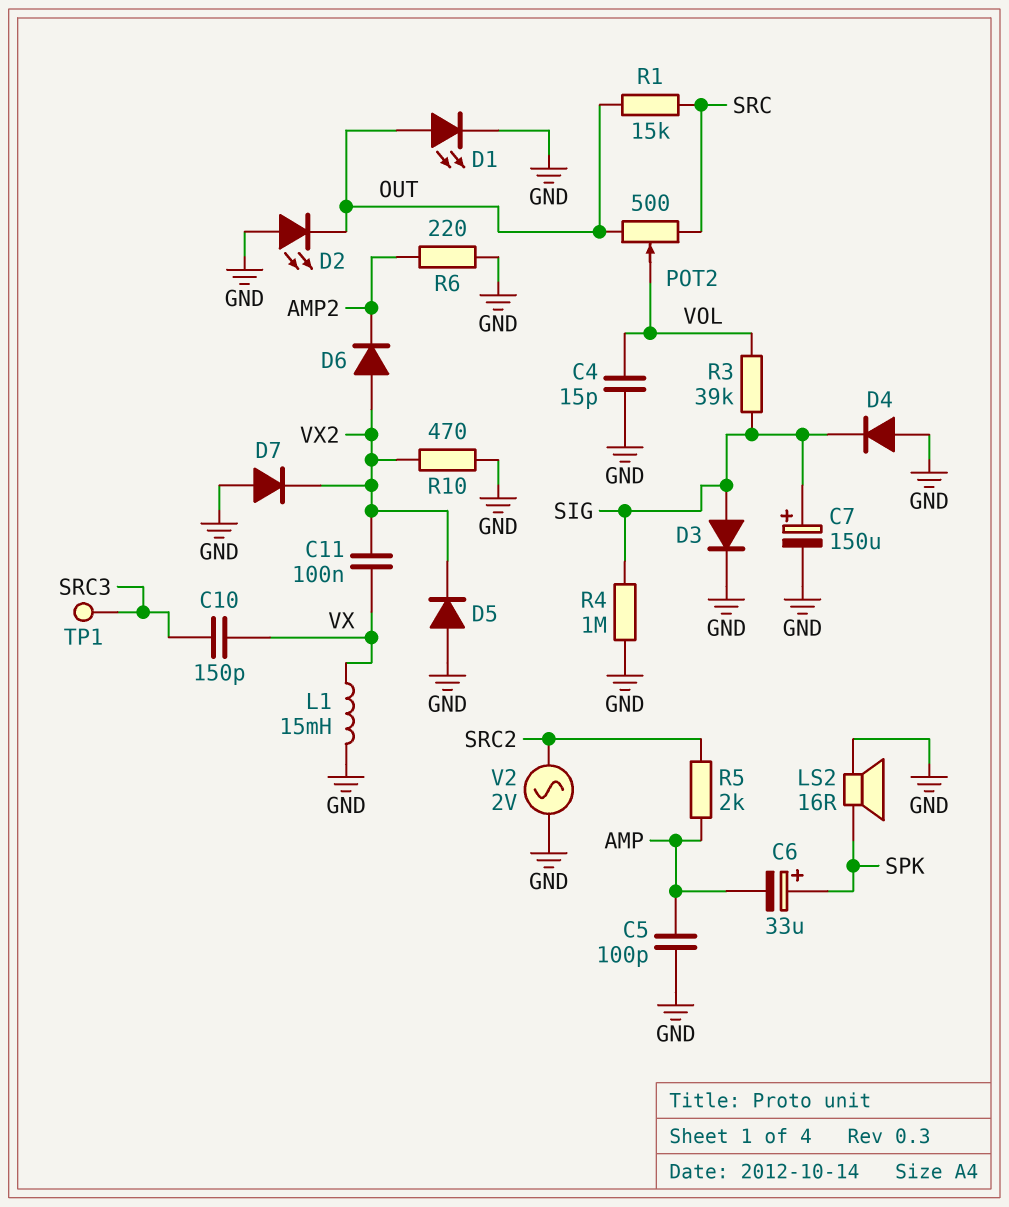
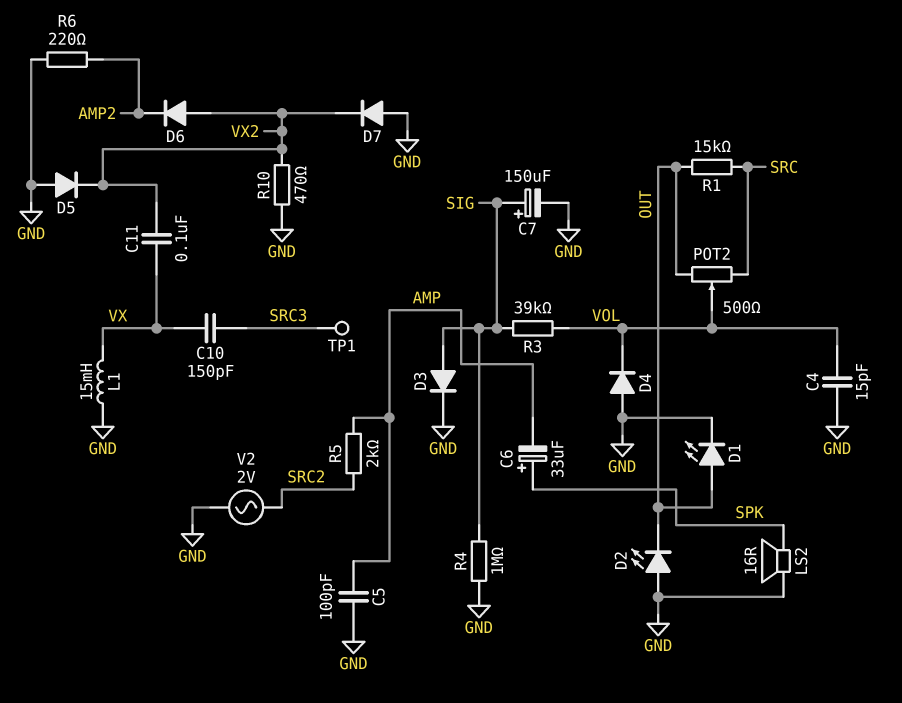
D4: diode (A GND, K SIG) -> diode (A GND, K VOL)

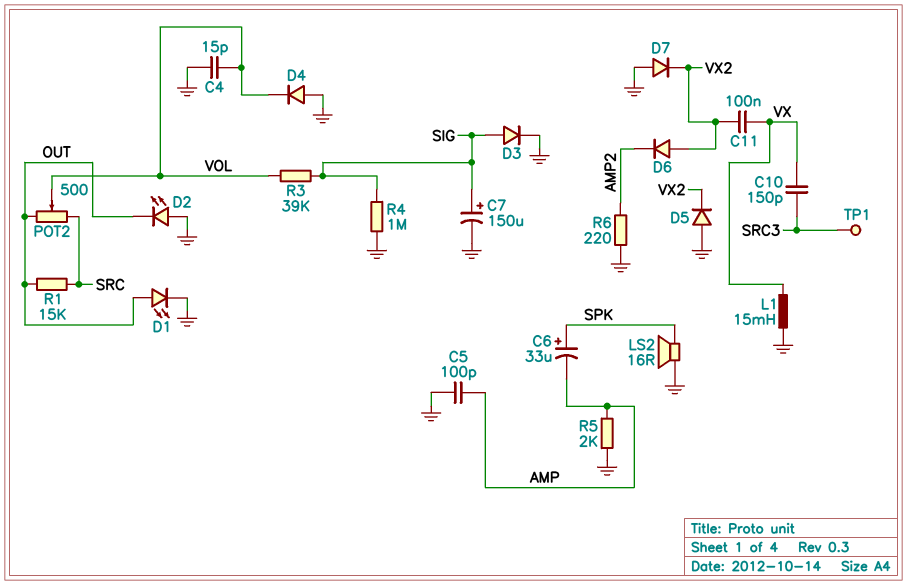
R5: 2k (AMP, SRC2) -> 2k (AMP, GND)
R10: 470 (GND, VX2) -> none
V2: AC 2V (GND, SRC2) -> none

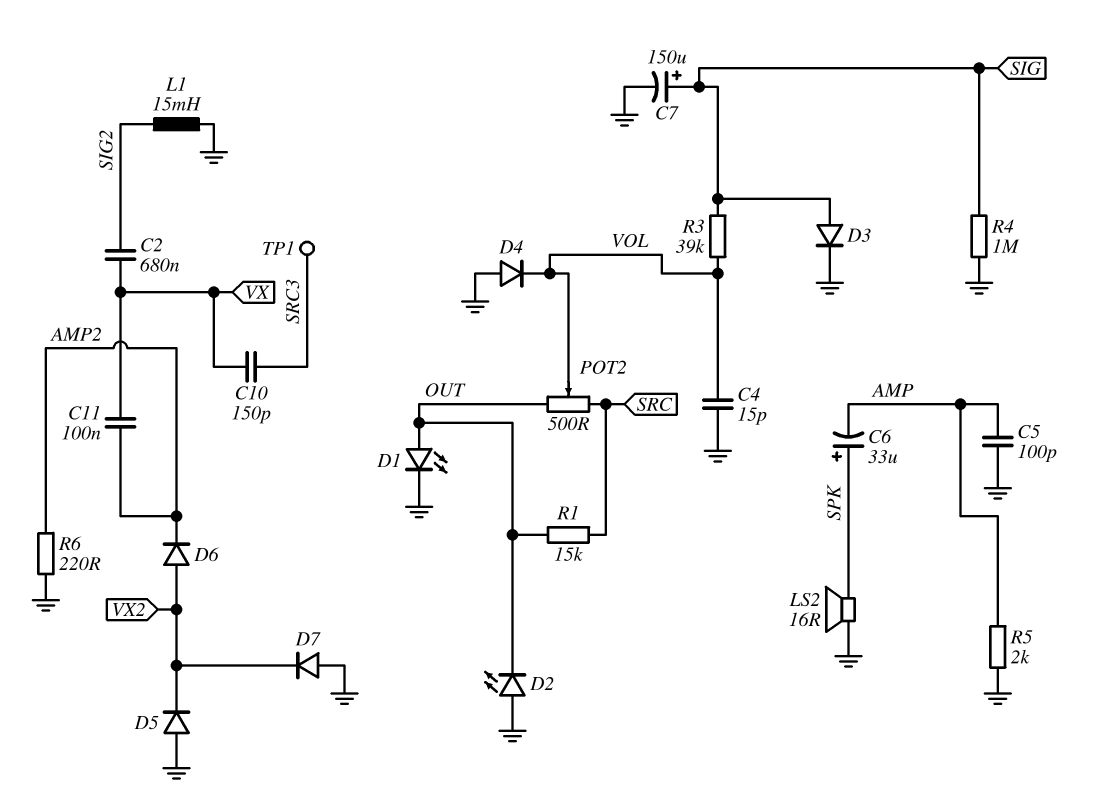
C2: none -> 680nF (SIG2, VX)
C11: 100nF (VX, VX2) -> 100nF (AMP2, VX)
L1: 15mH (GND, VX) -> 15mH (GND, SIG2)

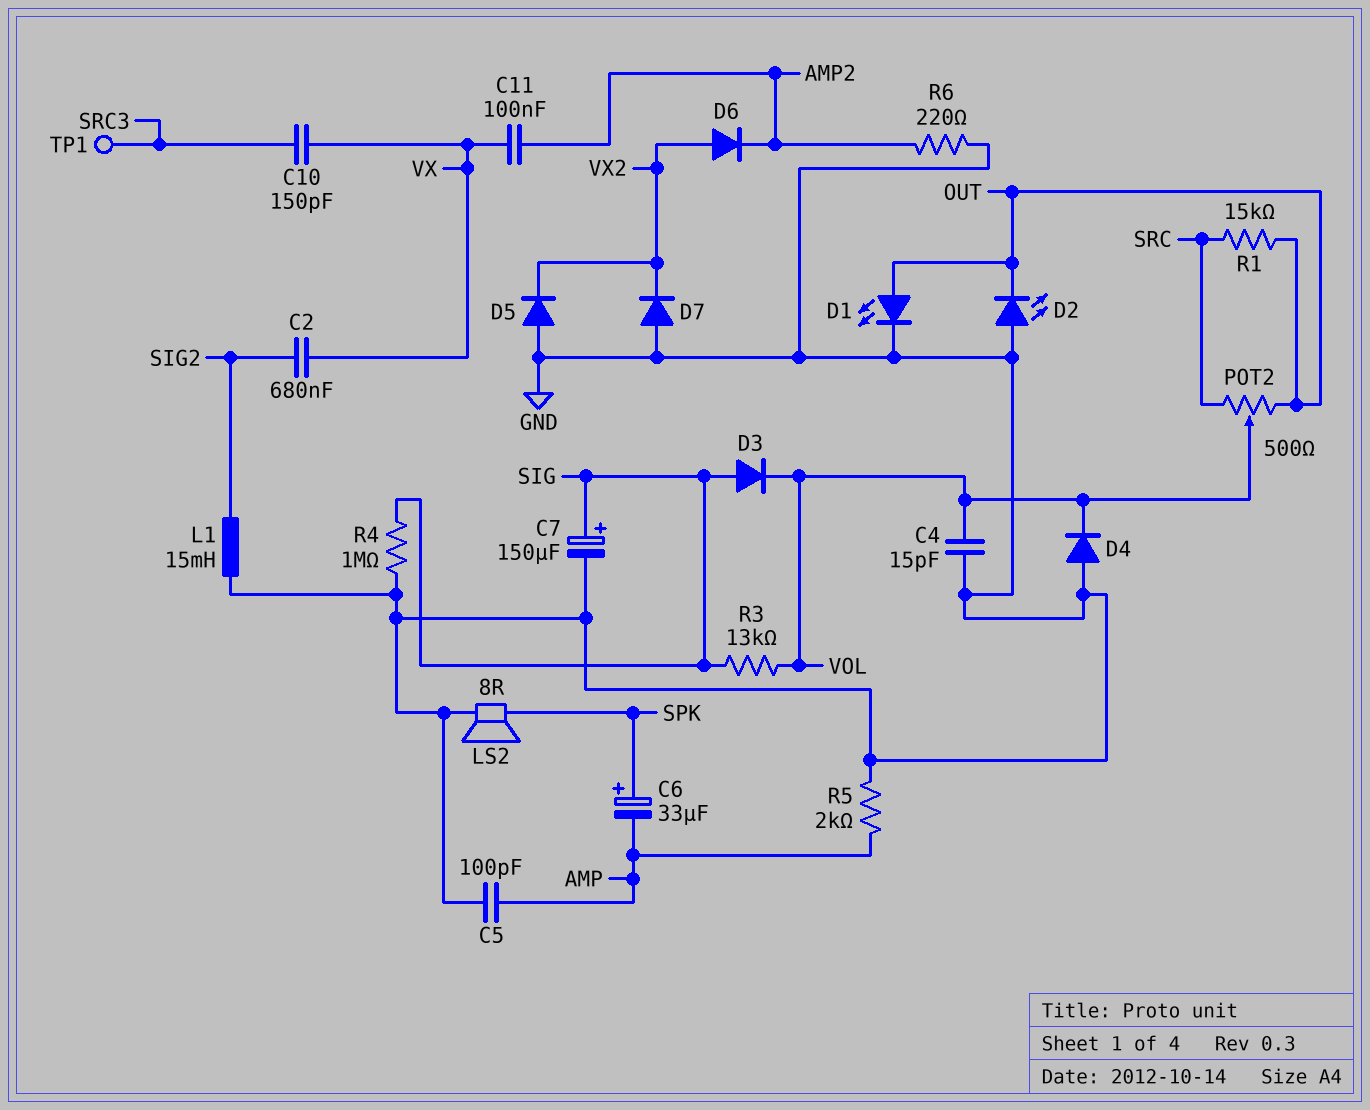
D3: diode (A SIG, K GND) -> diode (A SIG, K VOL)
LS2: speaker 16R (GND, SPK) -> speaker 8R (GND, SPK)
R3: 39k (SIG, VOL) -> 13k (SIG, VOL)

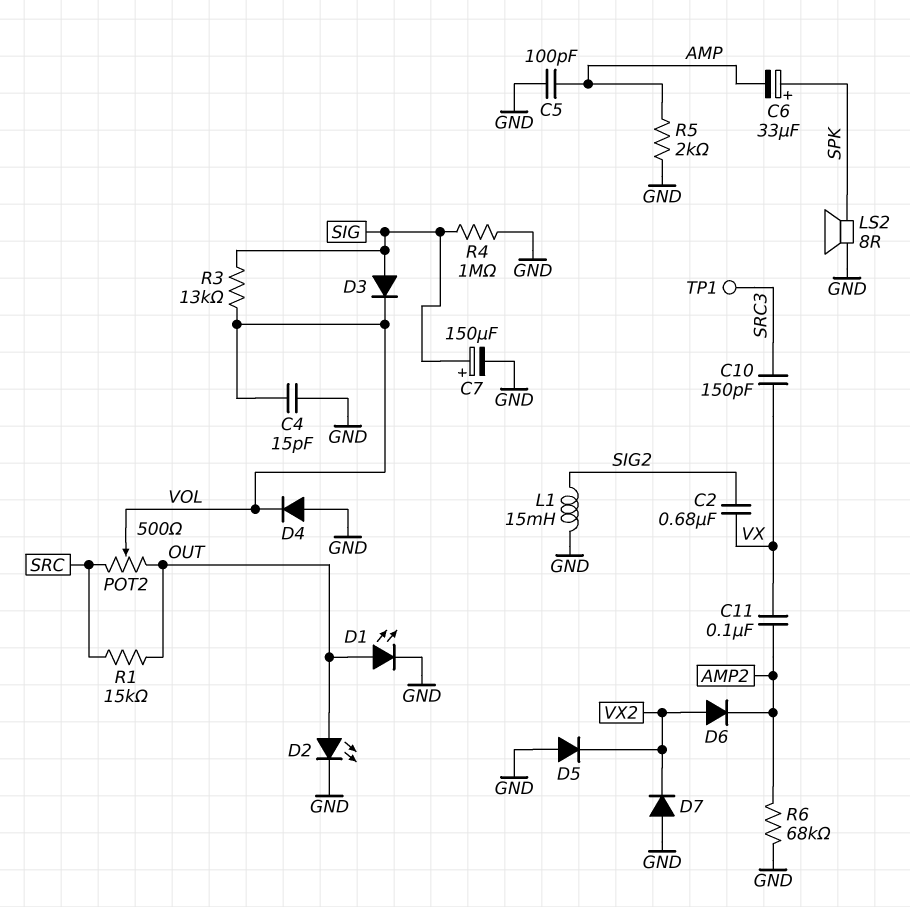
D2: LED (A GND, K OUT) -> LED (A OUT, K GND)
R6: 220 (AMP2, GND) -> 68k (AMP2, GND)

